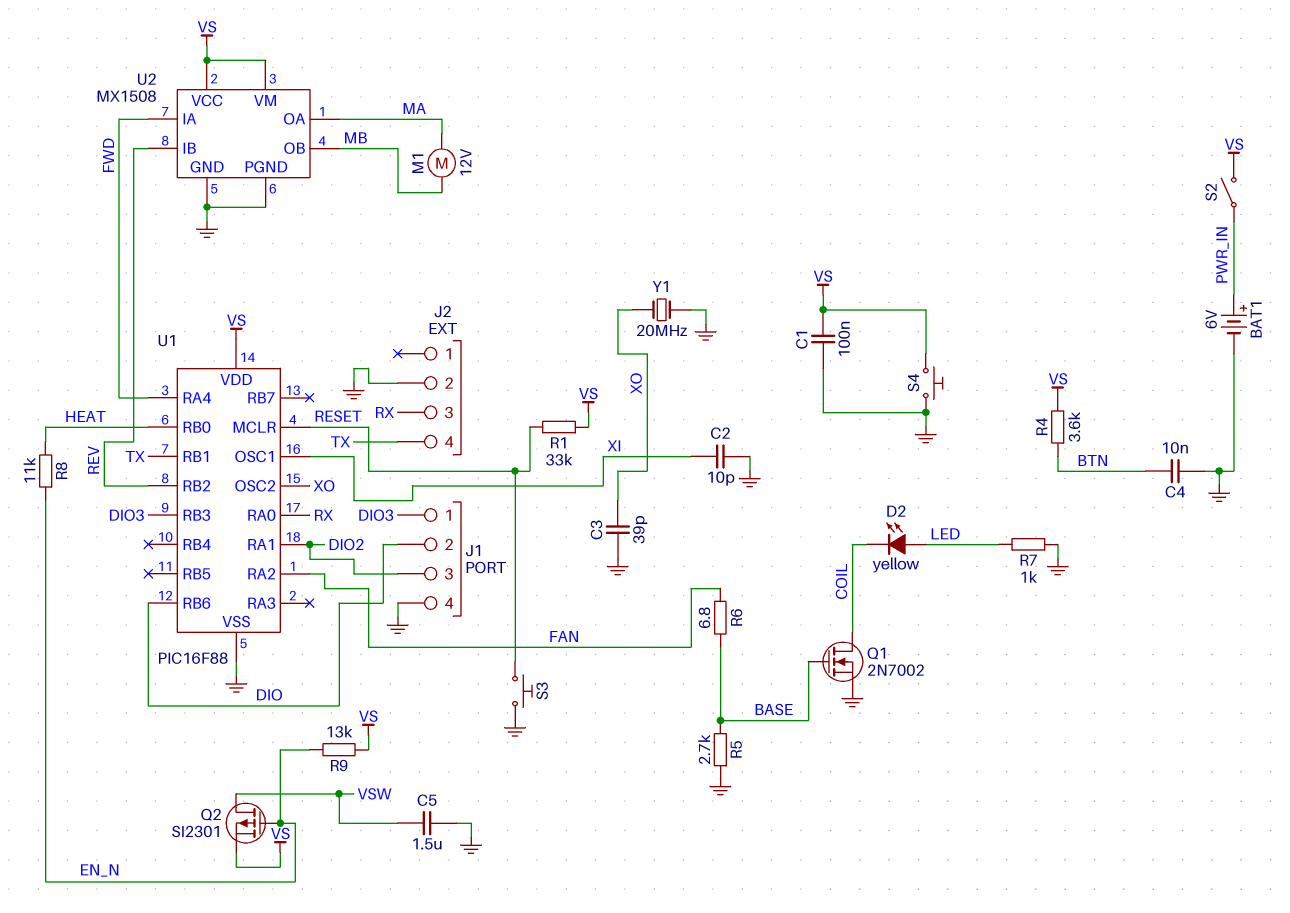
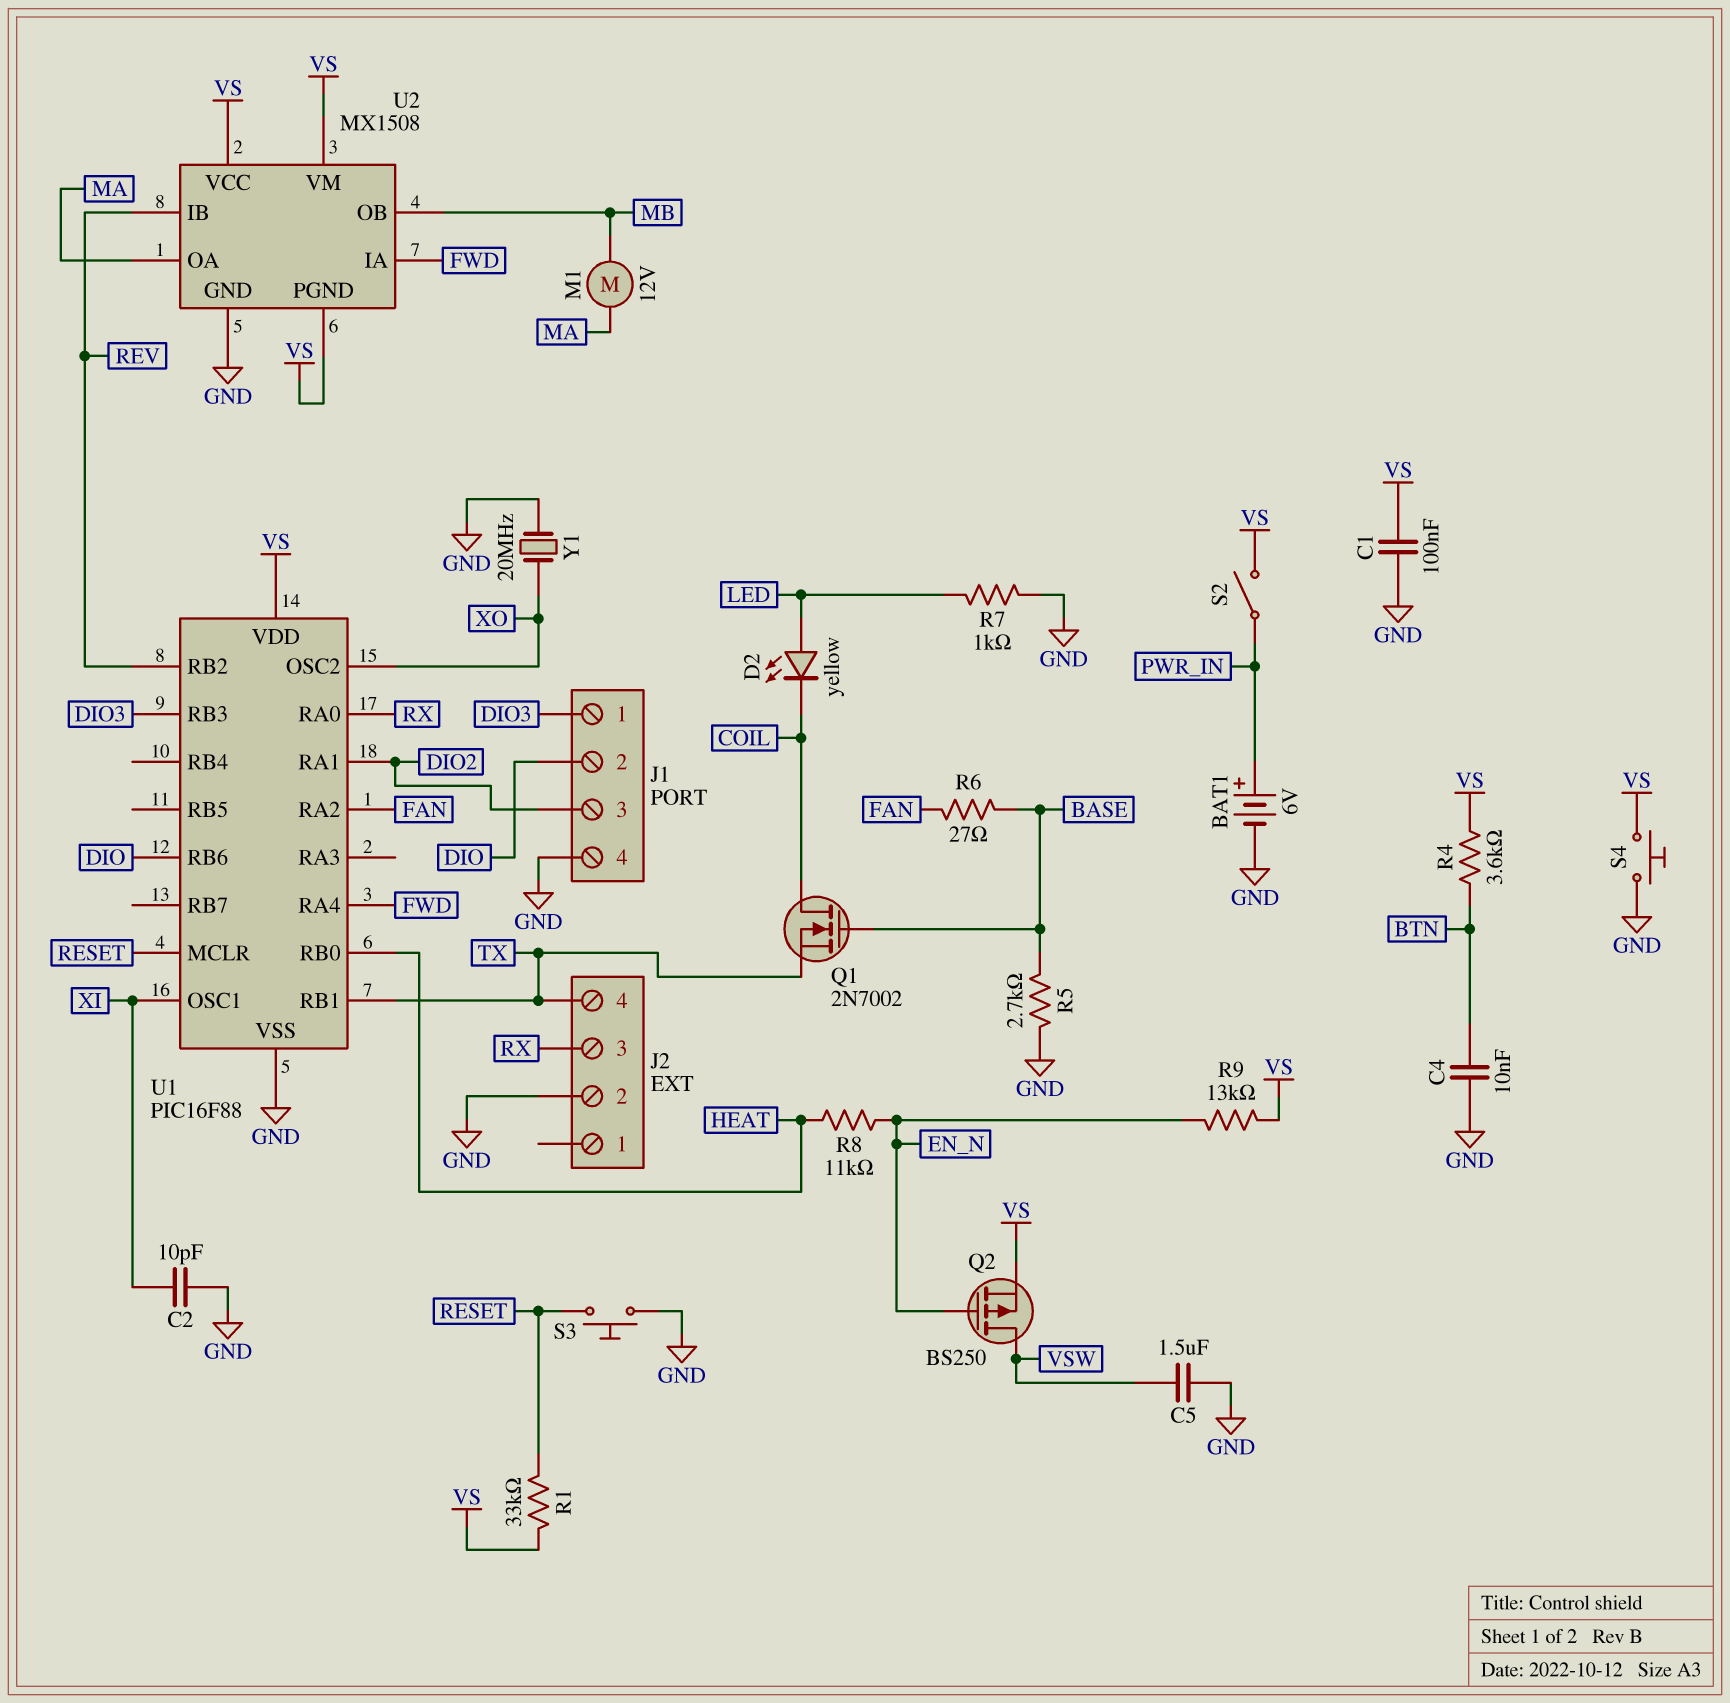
C3: 39pF (GND, XO) -> none
Q1: NMOS 2N7002 (G BASE, D COIL, S GND) -> NMOS 2N7002 (G BASE, D COIL, S TX)
Q2: PMOS SI2301 (G EN_N, D VSW, S VS) -> PMOS BS250 (G EN_N, D VSW, S VS)
R6: 6.8 (BASE, FAN) -> 27 (BASE, FAN)
U2 pin PGND: GND -> VS

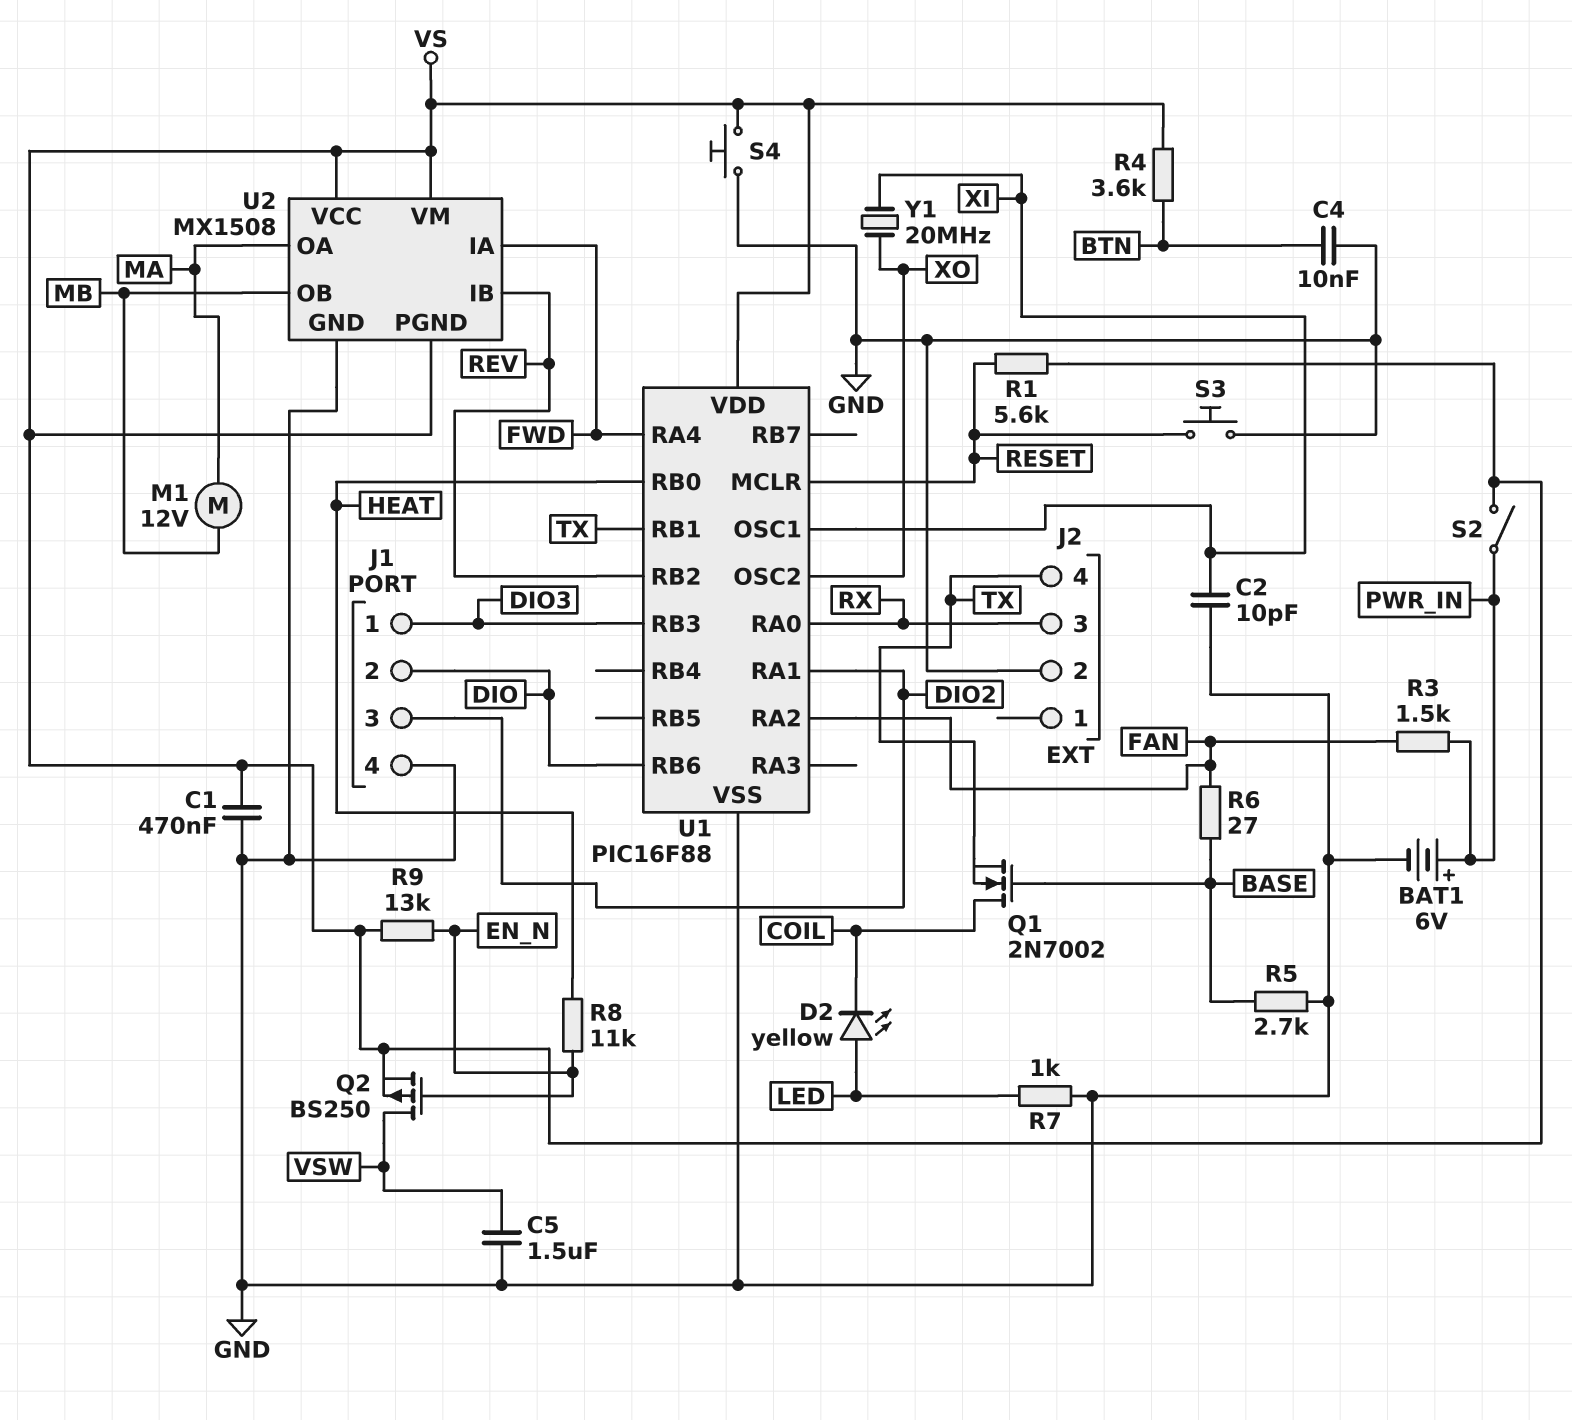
C1: 100nF (GND, VS) -> 470nF (GND, VS)
R1: 33k (RESET, VS) -> 5.6k (RESET, VS)
R3: none -> 1.5k (FAN, PWR_IN)
Y1: 20MHz (GND, XO) -> 20MHz (XI, XO)

